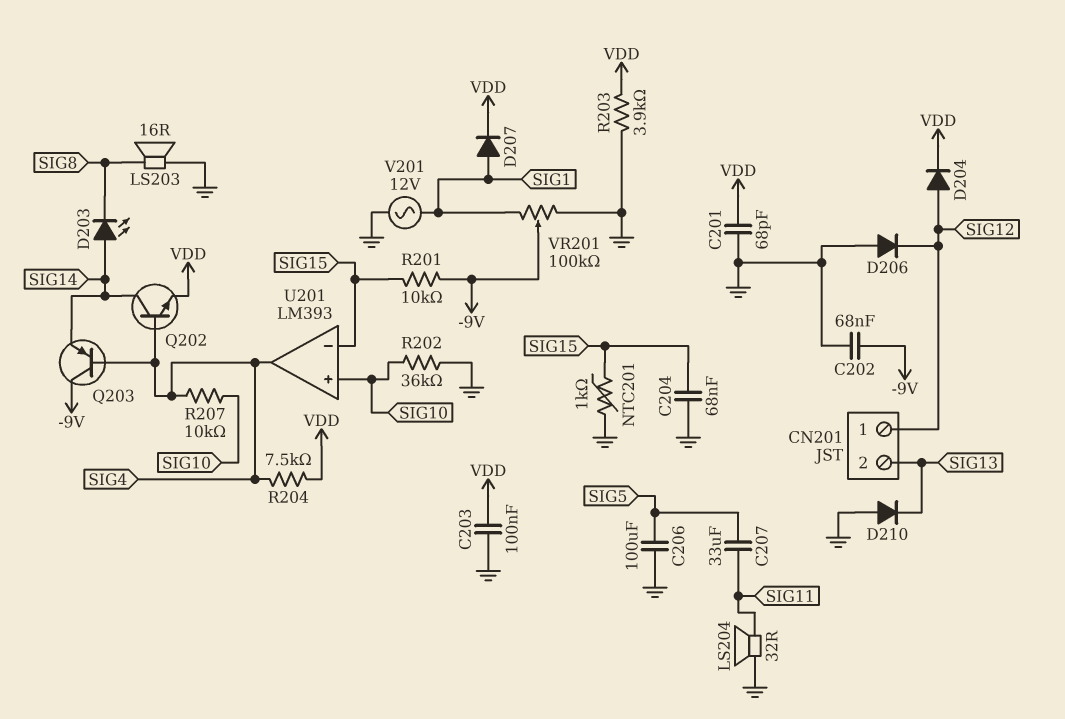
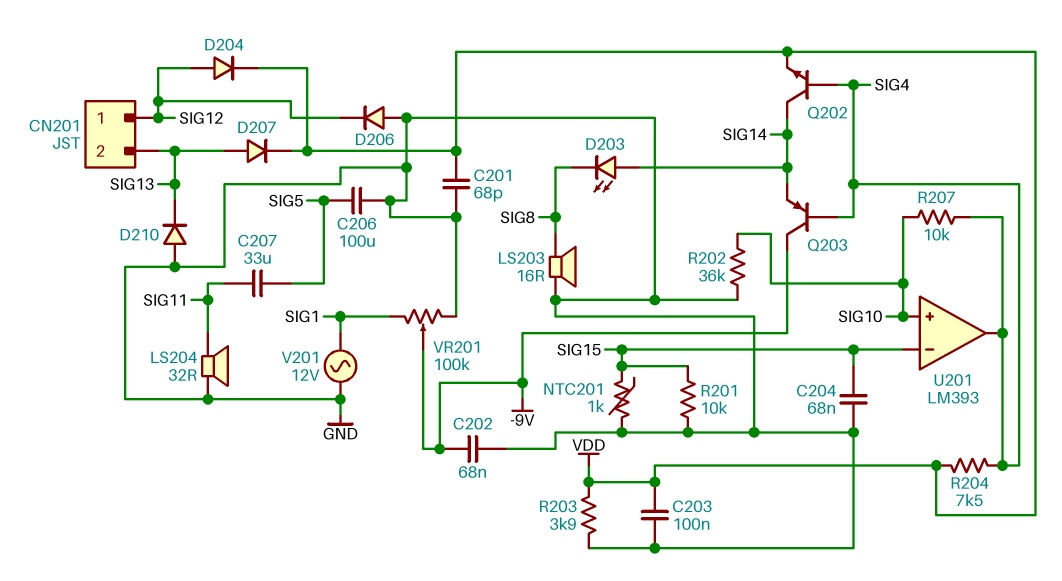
D207: diode (A SIG1, K VDD) -> diode (A SIG13, K VDD)
R201: 10k (-9V, SIG15) -> 10k (GND, SIG15)

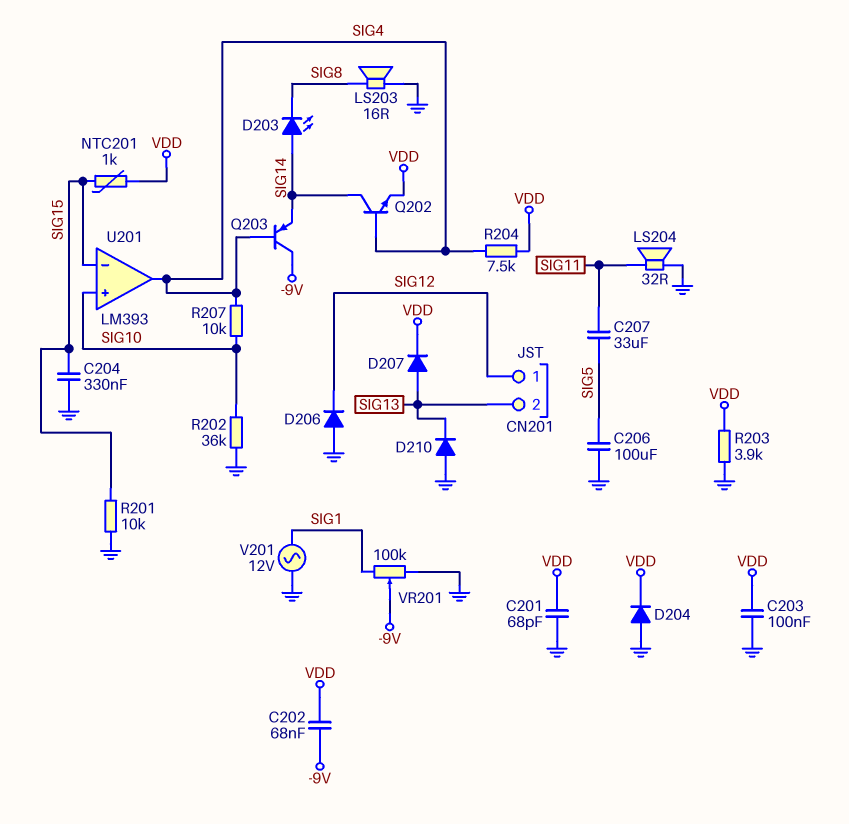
C202: 68nF (-9V, GND) -> 68nF (-9V, VDD)
C204: 68nF (GND, SIG15) -> 330nF (GND, SIG15)
D204: diode (A SIG12, K VDD) -> diode (A GND, K VDD)
NTC201: 1k (GND, SIG15) -> 1k (SIG15, VDD)

